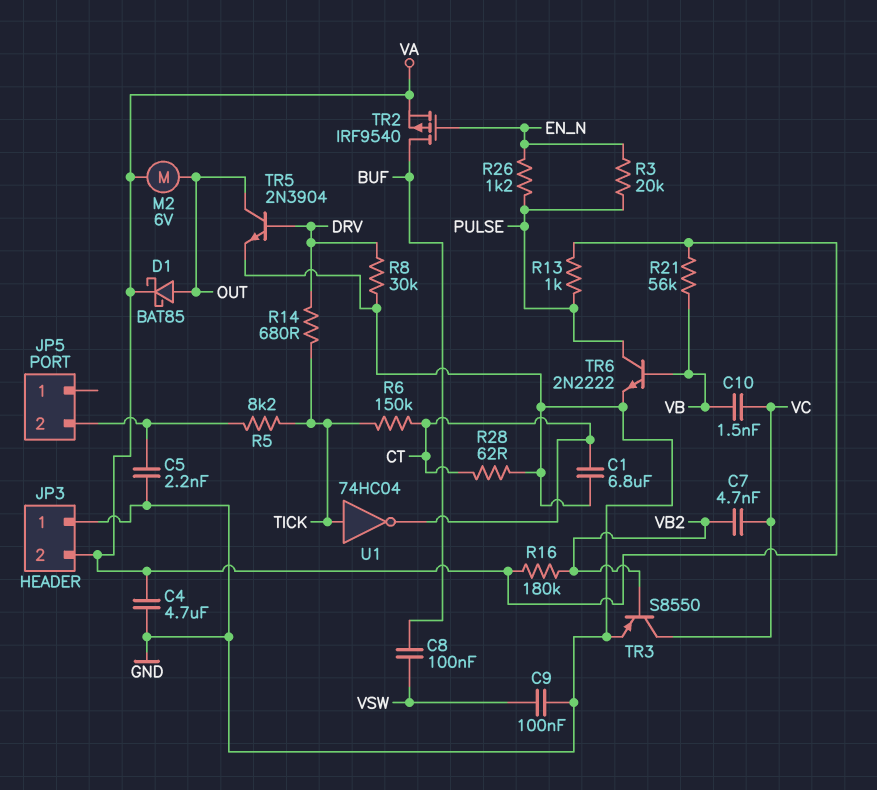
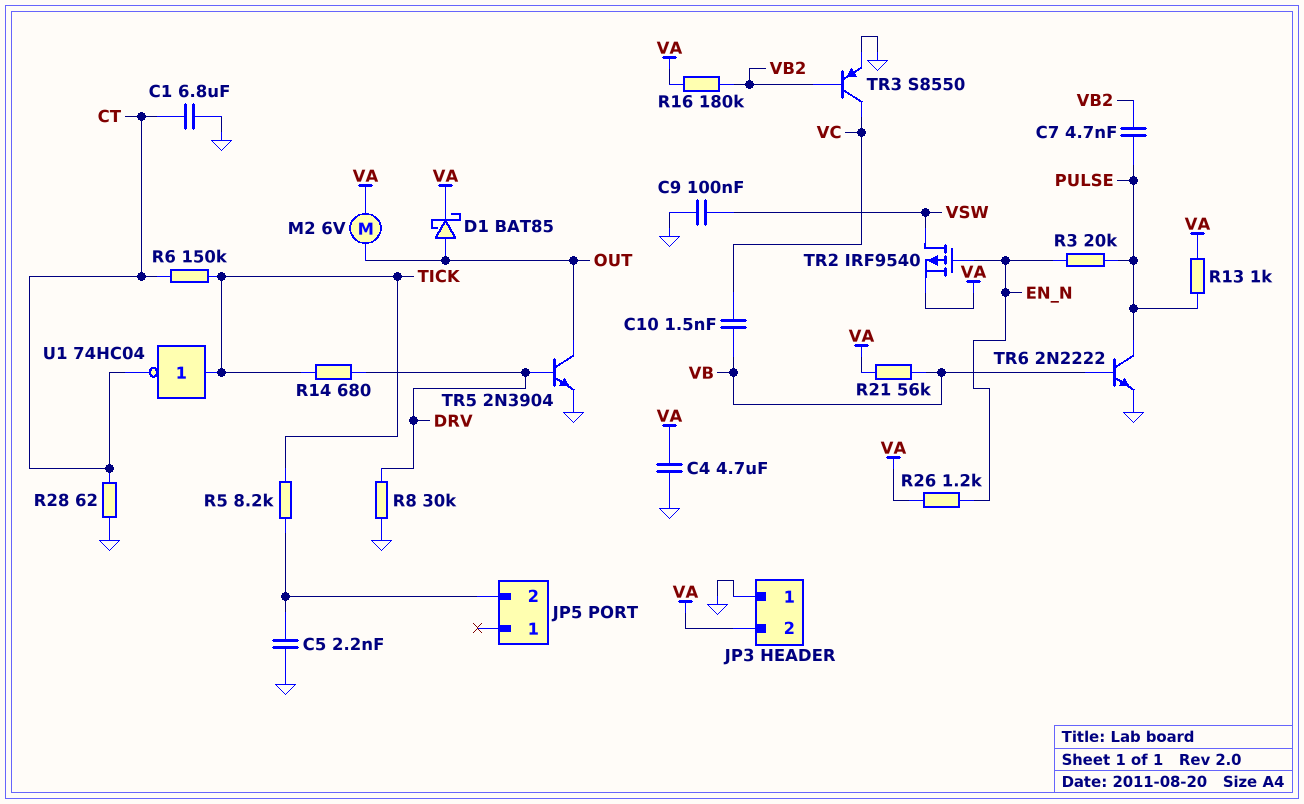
C7: 4.7nF (VB2, VC) -> 4.7nF (PULSE, VB2)
C8: 100nF (BUF, VSW) -> none
R26: 1.2k (EN_N, PULSE) -> 1.2k (EN_N, VA)
TR2: PMOS IRF9540 (G EN_N, D BUF, S VA) -> PMOS IRF9540 (G EN_N, D VSW, S VA)

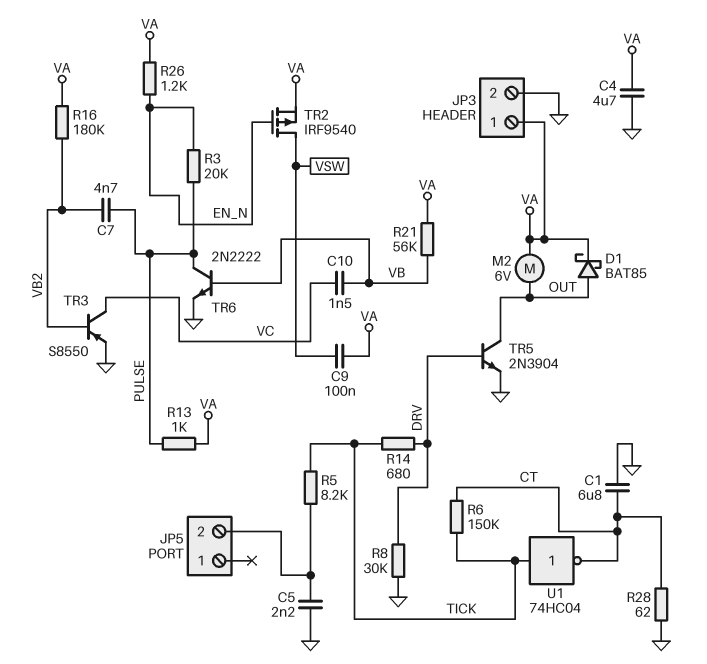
C9: 100nF (GND, VSW) -> 100nF (VA, VSW)
JP3 pin 1: GND -> VA
JP3 pin 2: VA -> GND

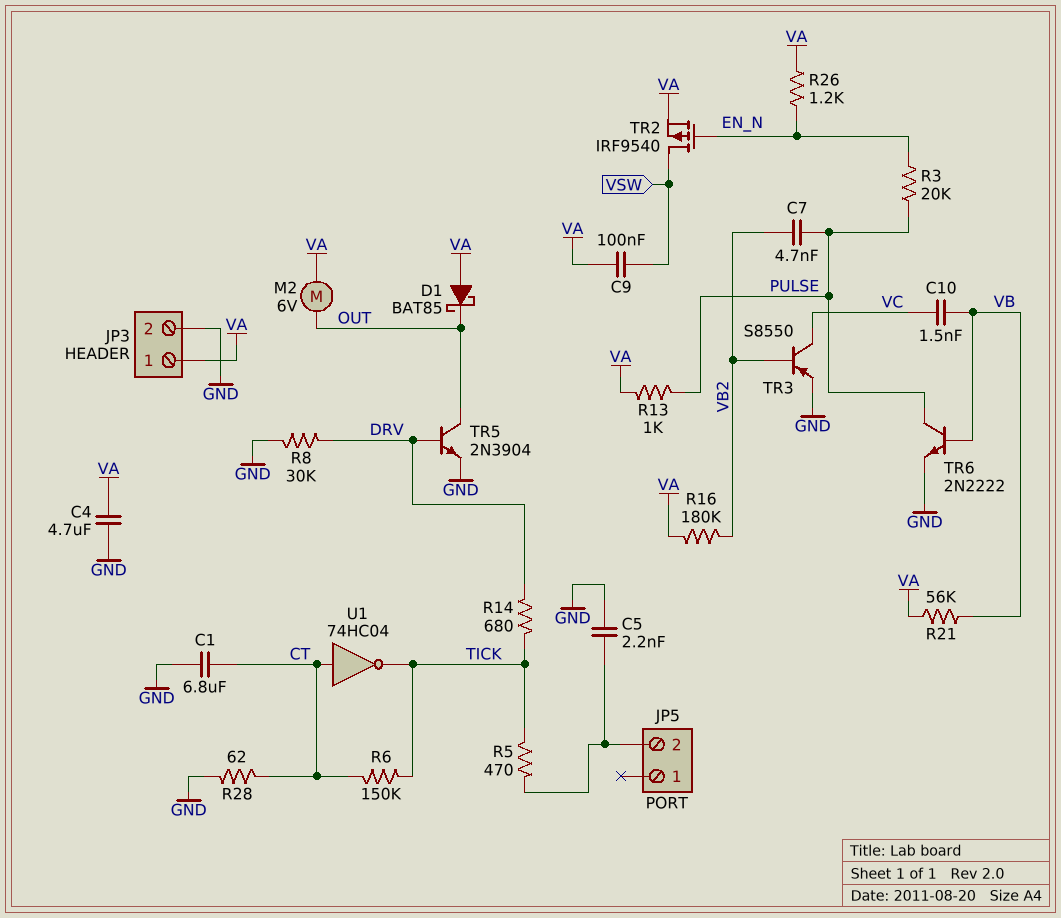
D1: schottky BAT85 (A OUT, K VA) -> schottky BAT85 (A VA, K OUT)
R5: 8.2k (JP5/2, TICK) -> 470 (JP5/2, TICK)
U1: NOT 74HC04 (in TICK, out CT) -> NOT 74HC04 (in CT, out TICK)

